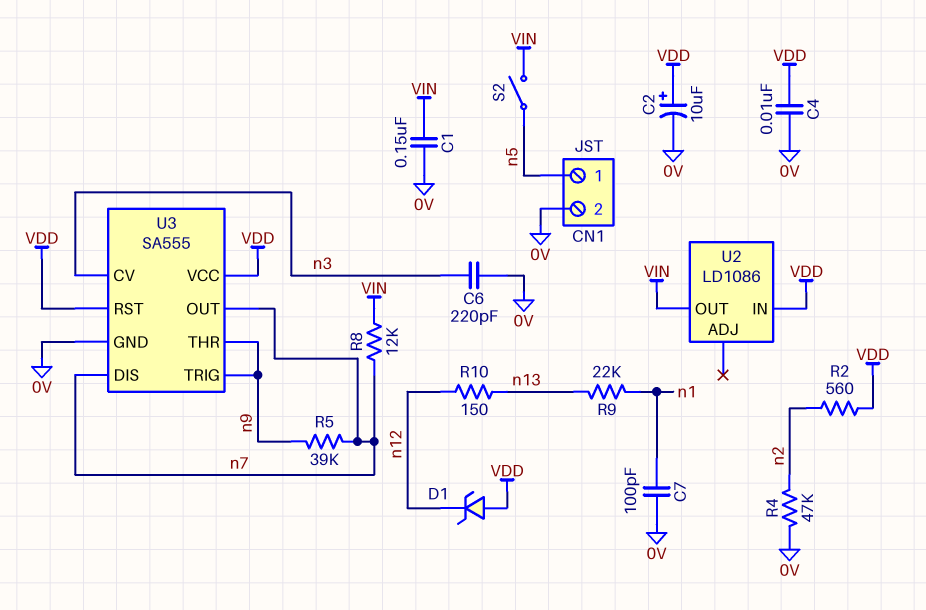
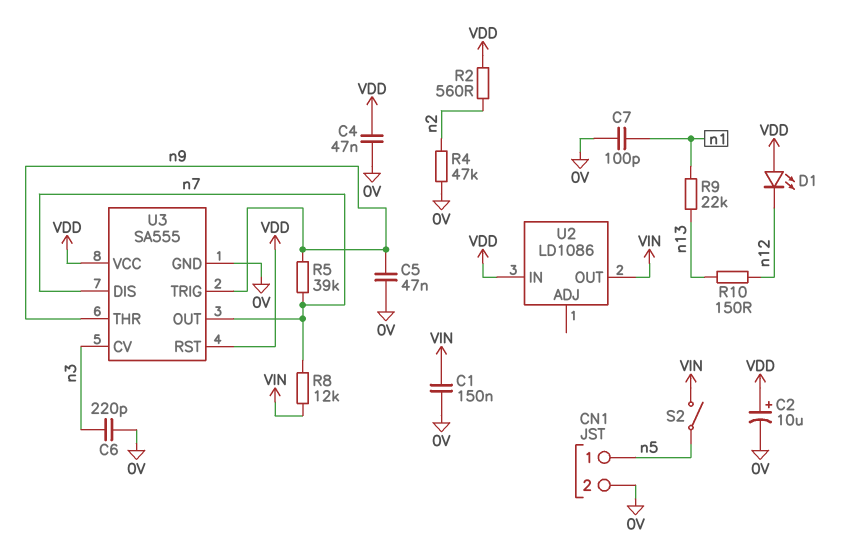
C4: 10nF (0V, VDD) -> 47nF (0V, VDD)
C5: none -> 47nF (0V, n9)
D1: zener (A VDD, K n12) -> LED (A VDD, K n12)

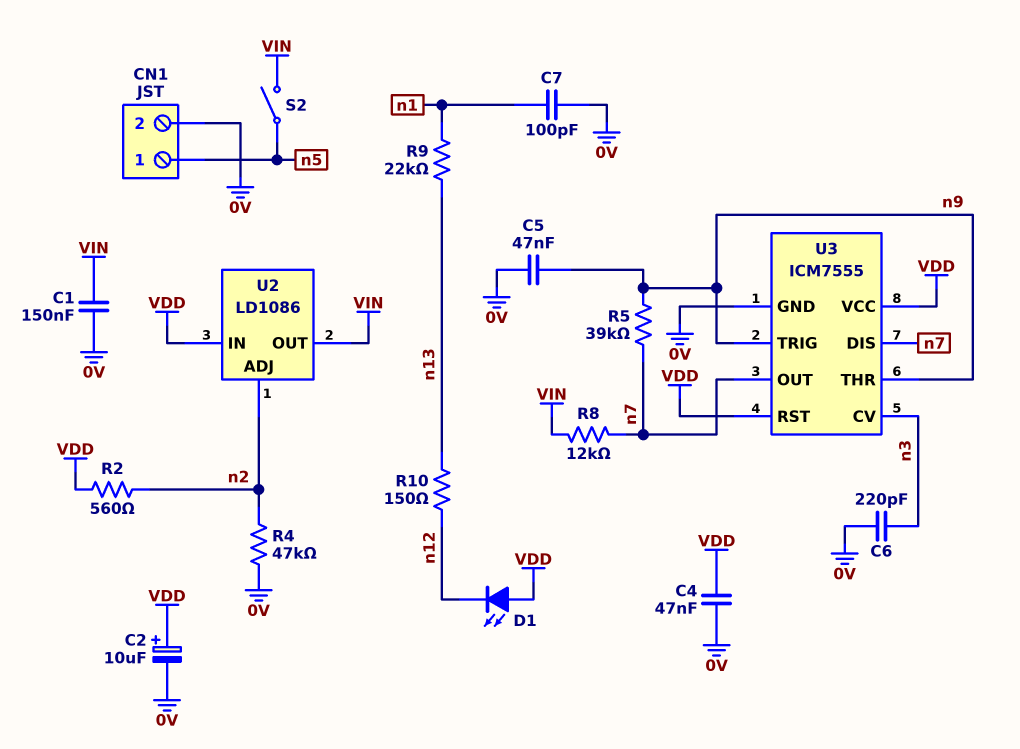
U2 pin ADJ: none -> n2
U3: SA555 -> ICM7555

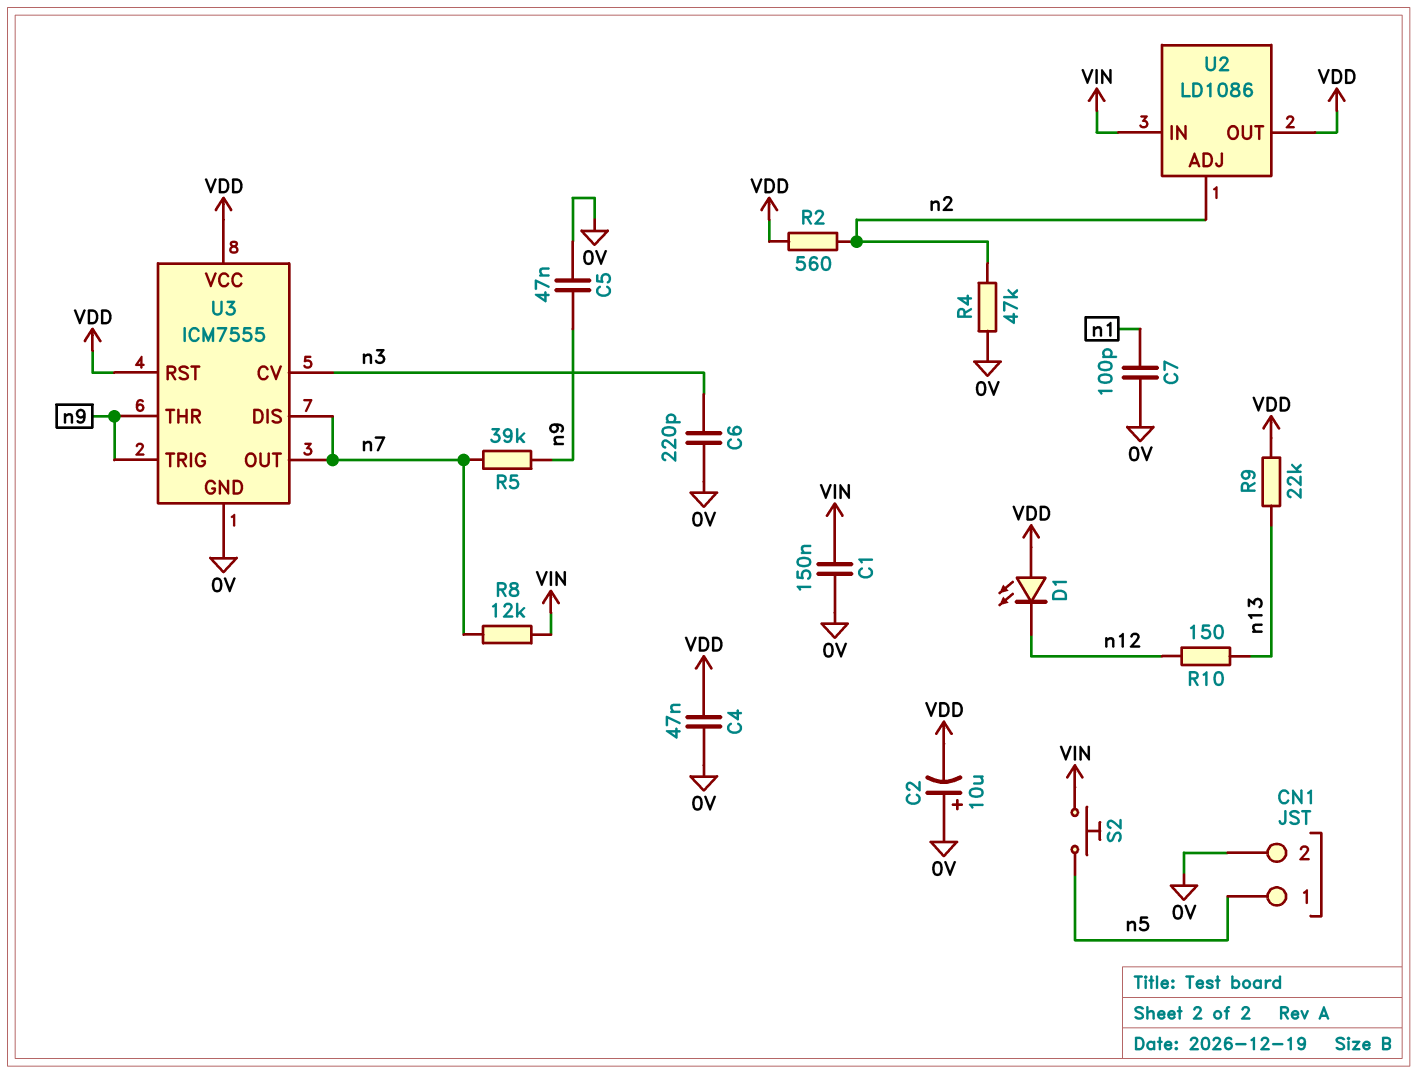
C2: 10uF (plus VDD, minus 0V) -> 10uF (plus 0V, minus VDD)
R9: 22k (n1, n13) -> 22k (VDD, n13)
S2: switch (VIN, n5) -> button (VIN, n5)
U2 pin IN: VDD -> VIN
U2 pin OUT: VIN -> VDD

